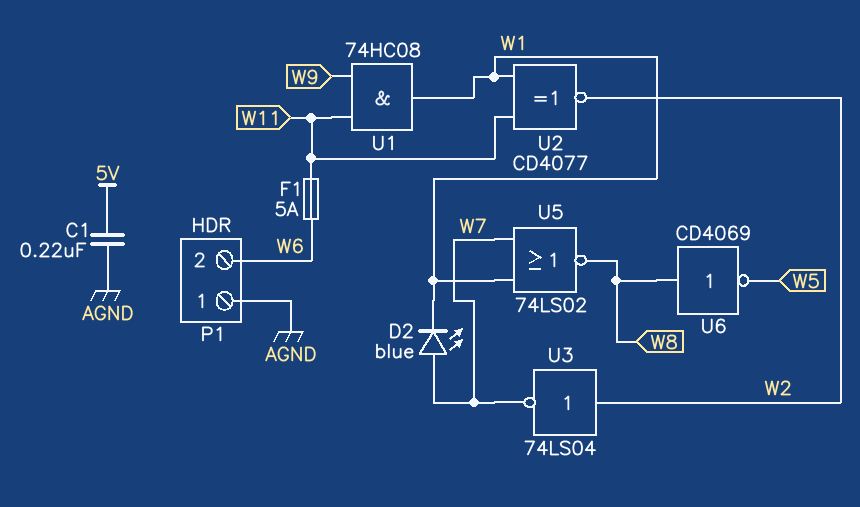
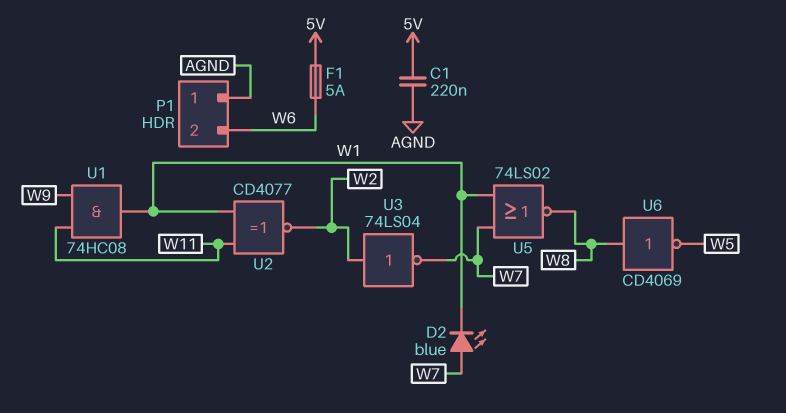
F1: 5A (W6, W11) -> 5A (5V, W6)

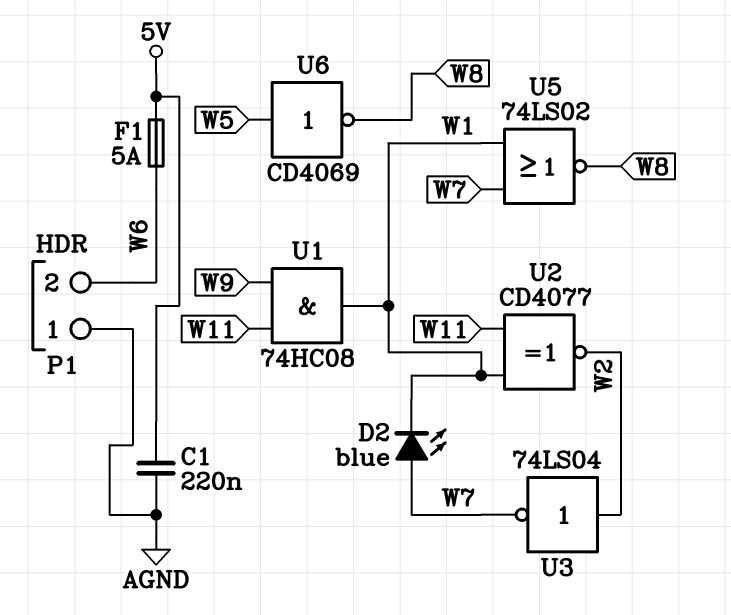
U6: NOT CD4069 (in W8, out W5) -> NOT CD4069 (in W5, out W8)

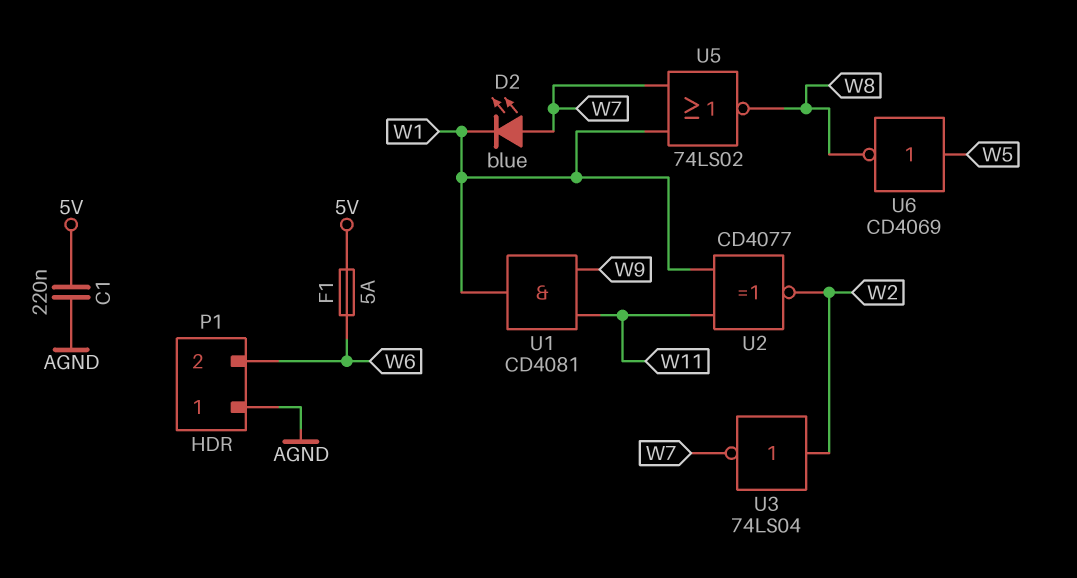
U1: AND 74HC08 (in W9, in W11, out W1) -> AND CD4081 (in W9, in W11, out W1)

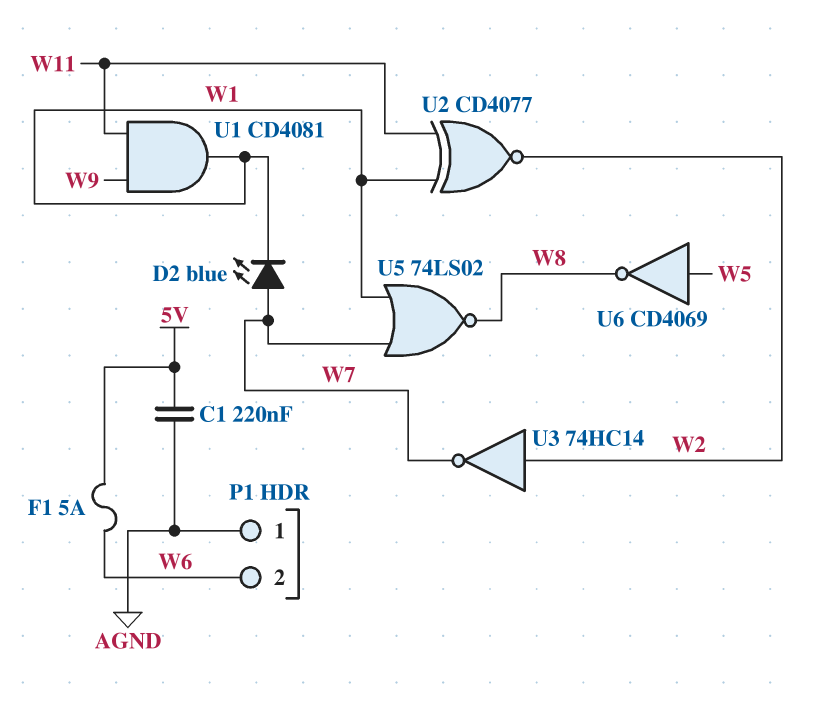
U3: NOT 74LS04 (in W2, out W7) -> NOT 74HC14 (in W2, out W7)

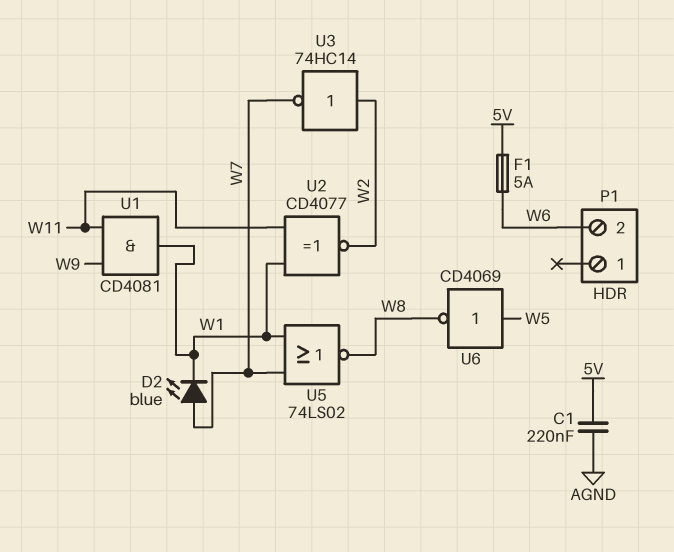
P1 pin 1: AGND -> none

